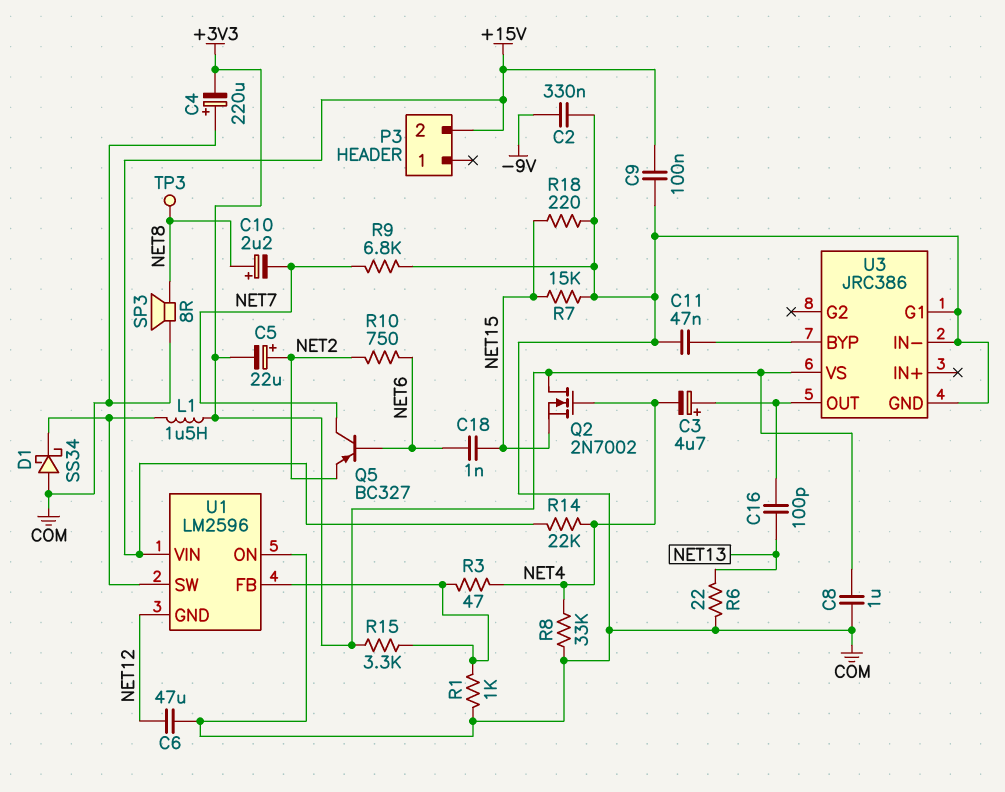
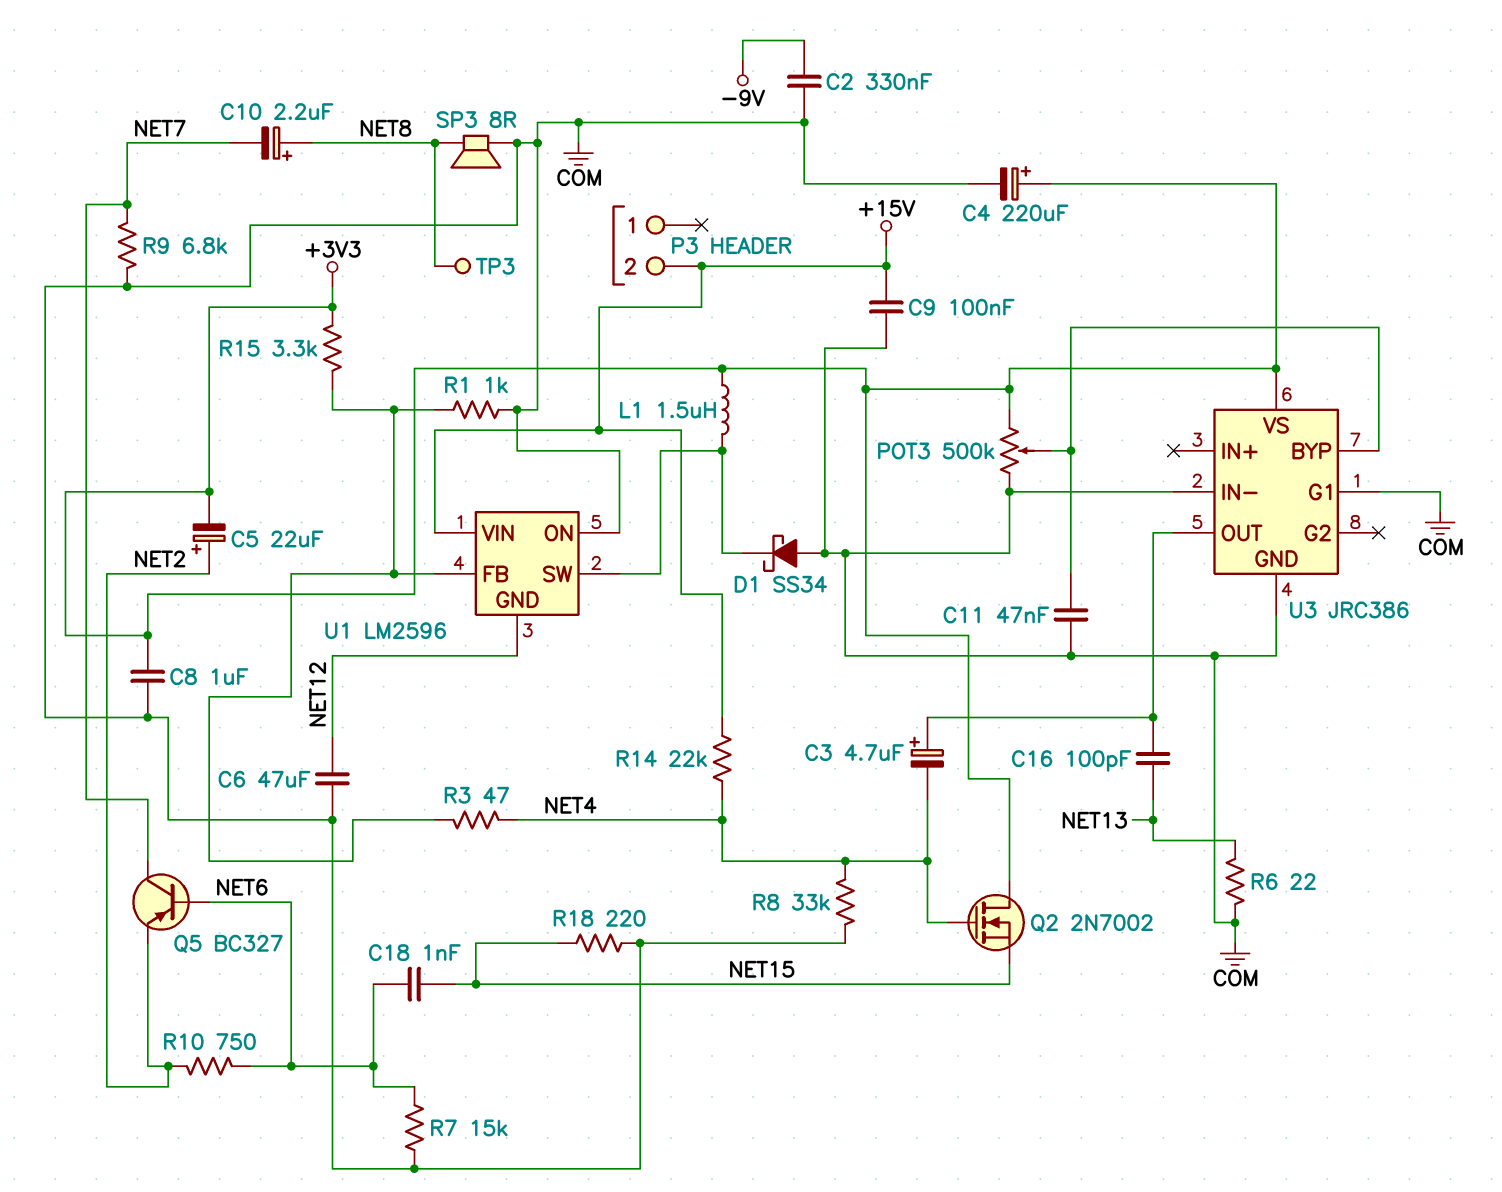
C4: 220uF (plus COM, minus +3V3) -> 220uF (plus +3V3, minus COM)
POT3: none -> 500k (+3V3, COM, wiper U3/BYP)
R7: 15k (COM, NET15) -> 15k (COM, NET6)

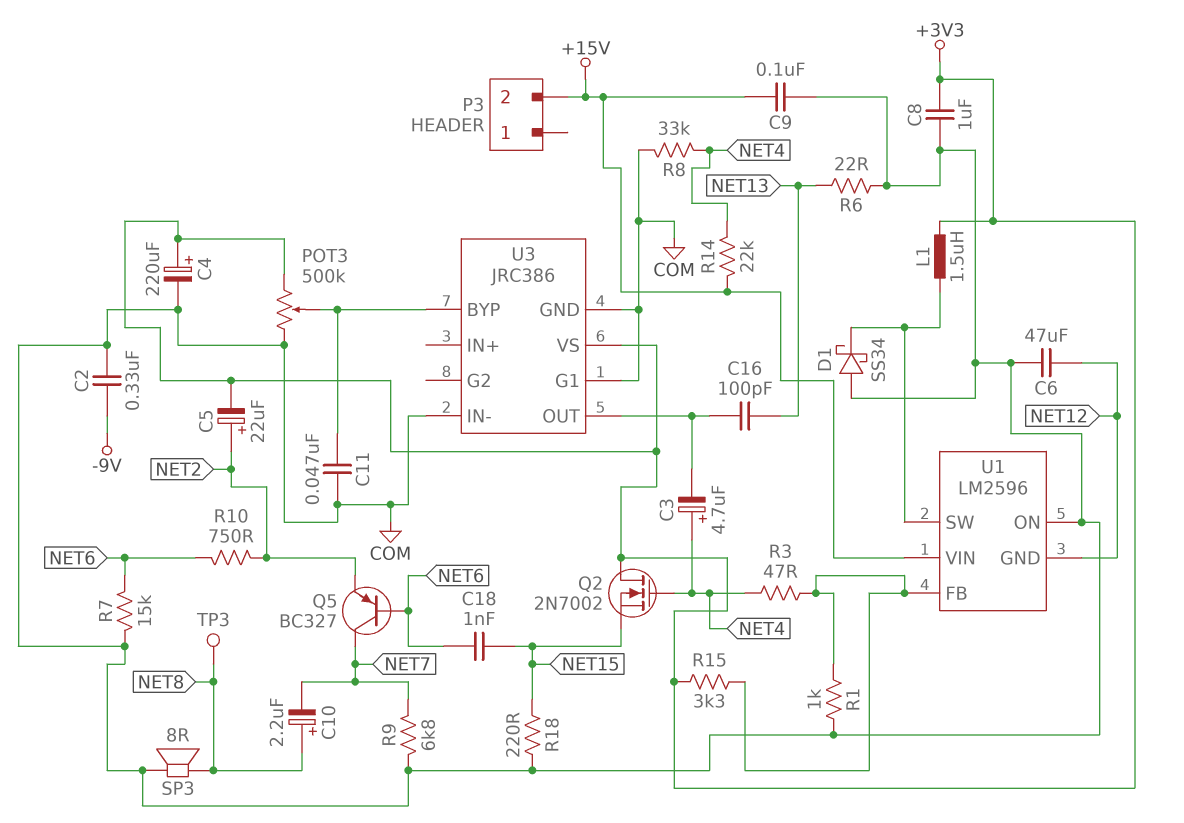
C3: 4.7uF (plus U3/OUT, minus NET4) -> 4.7uF (plus NET4, minus U3/OUT)

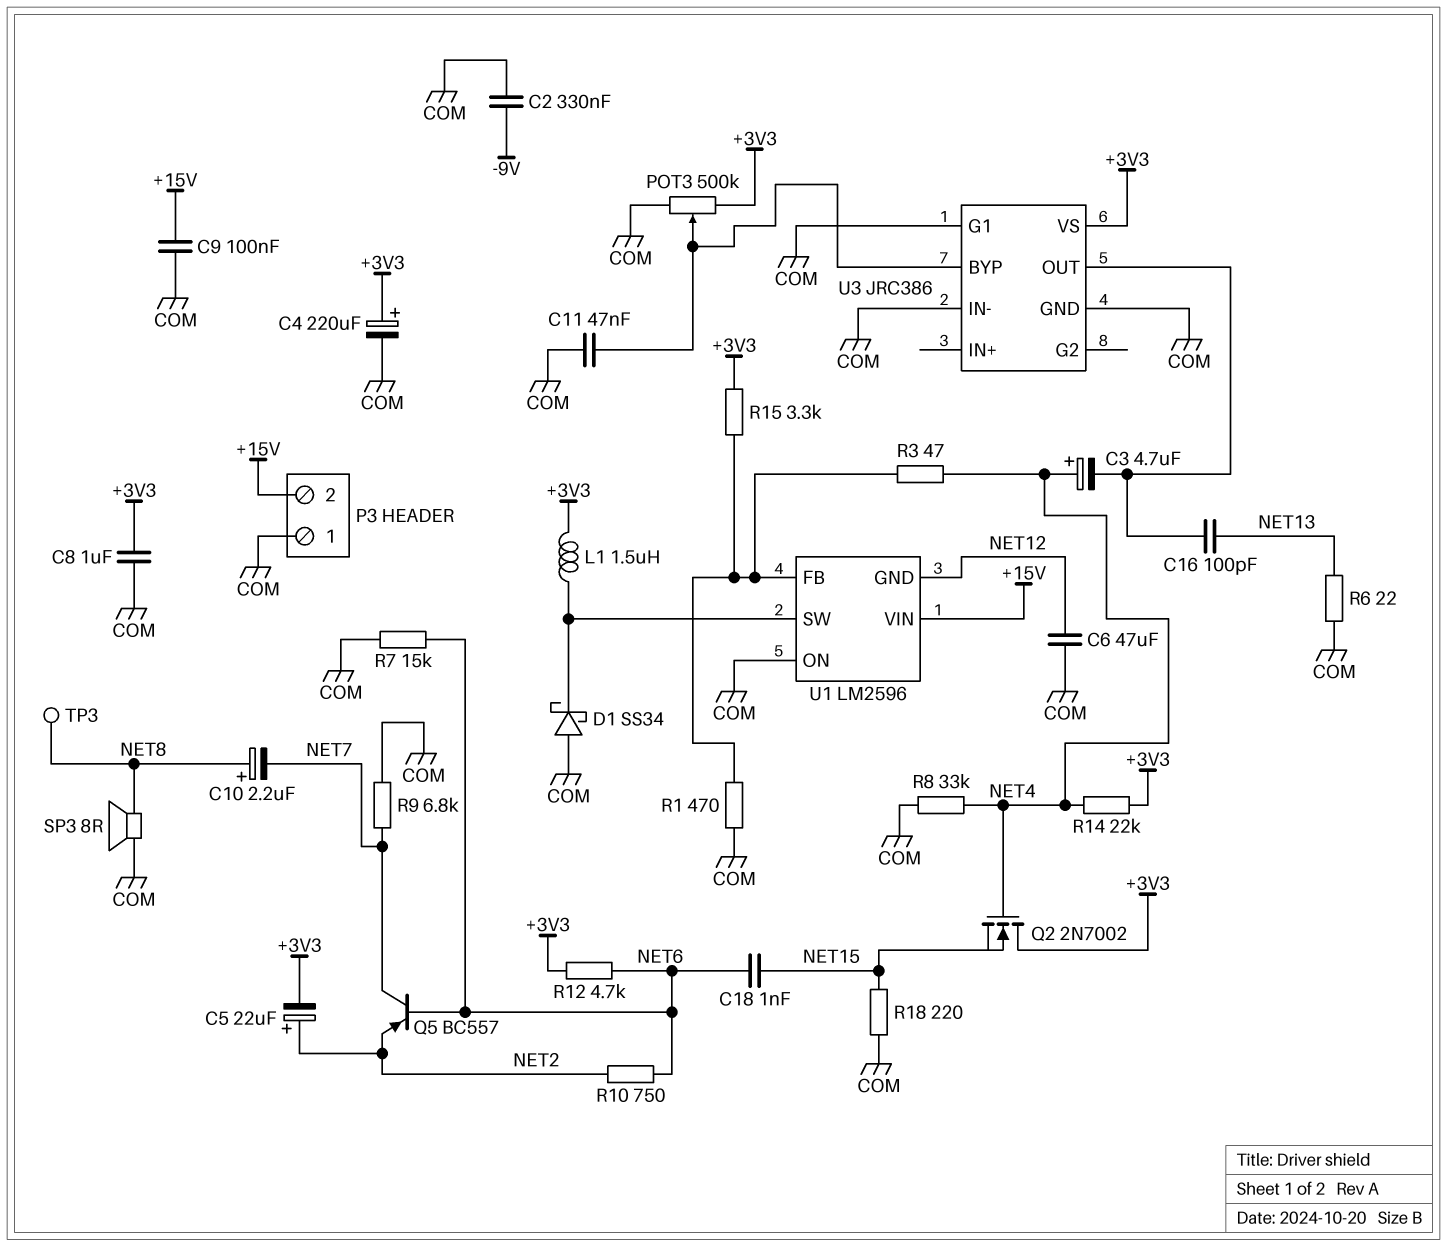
P3 pin 1: none -> COM
Q5: PNP BC327 (B NET6, C NET7, E NET2) -> PNP BC557 (B NET6, C NET7, E NET2)
R1: 1k (COM, U1/FB) -> 470 (COM, U1/FB)
R12: none -> 4.7k (+3V3, NET6)
R14: 22k (+15V, NET4) -> 22k (+3V3, NET4)

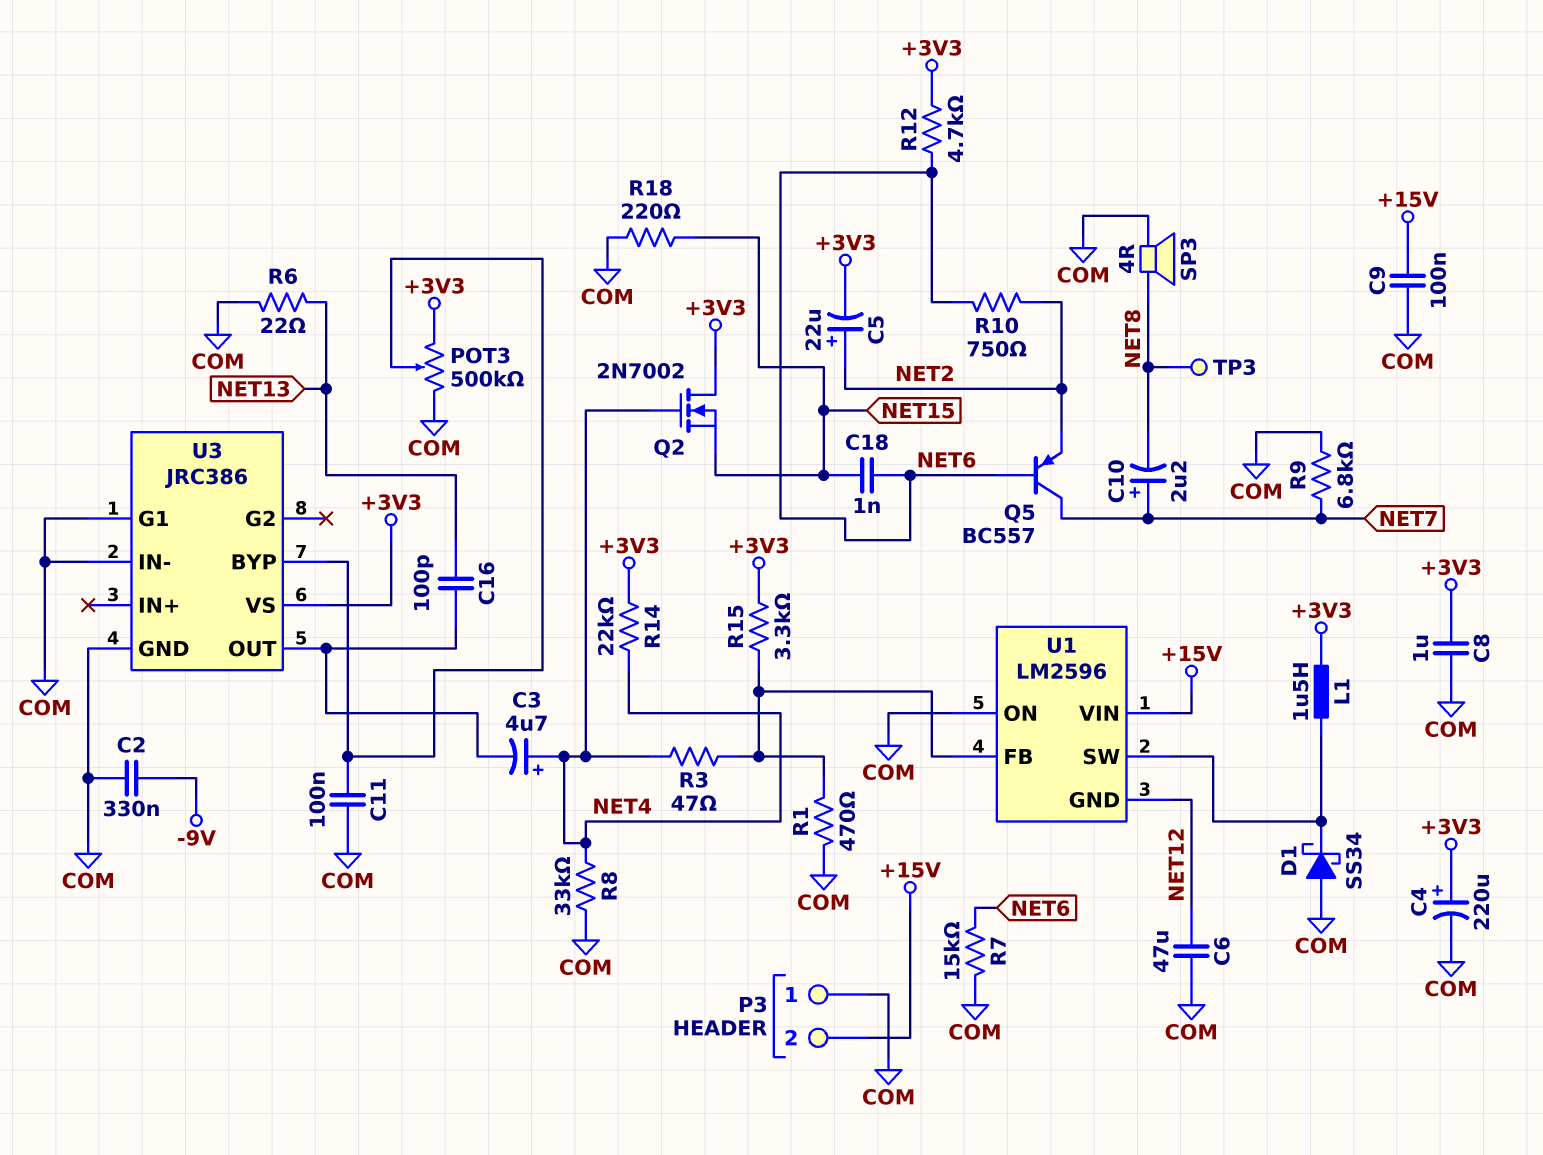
C10: 2.2uF (plus NET8, minus NET7) -> 2.2uF (plus NET7, minus NET8)
C11: 47nF (COM, U3/BYP) -> 100nF (COM, U3/BYP)
SP3: speaker 8R (COM, NET8) -> speaker 4R (COM, NET8)

